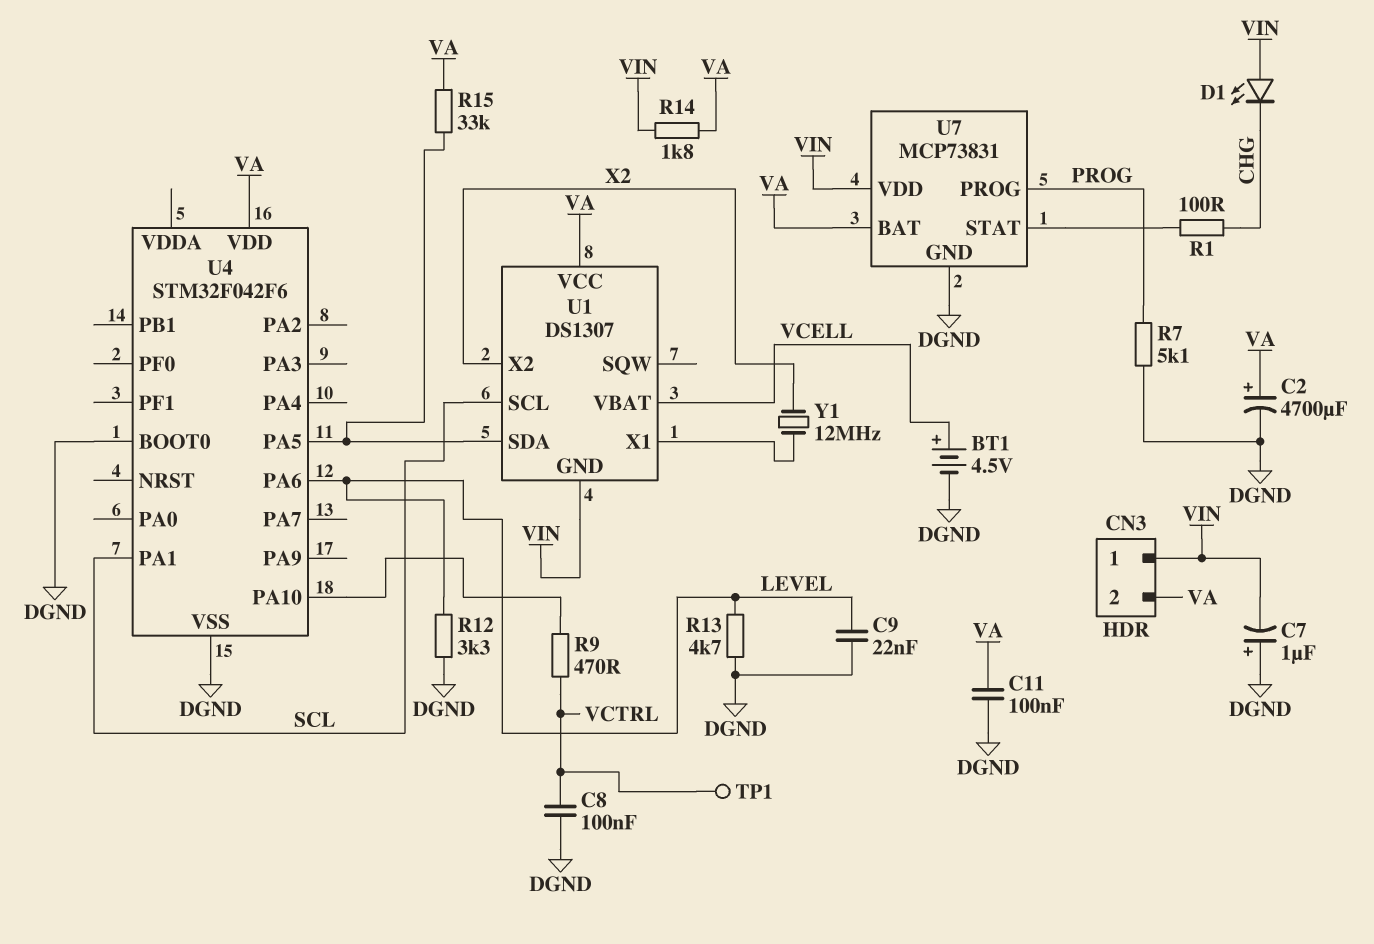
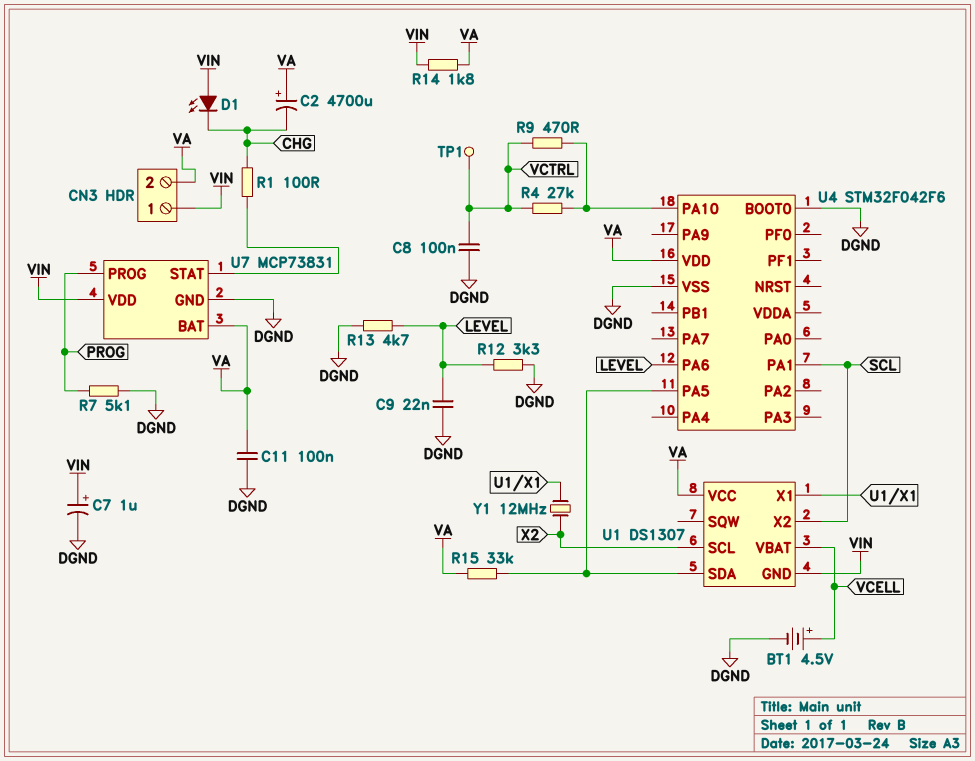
C2: 4700uF (plus VA, minus DGND) -> 4700uF (plus VA, minus CHG)
C7: 1uF (plus DGND, minus VIN) -> 1uF (plus VIN, minus DGND)
R4: none -> 27k (U4/PA10, VCTRL)
U1 pin SCL: SCL -> X2
U1 pin X2: X2 -> SCL

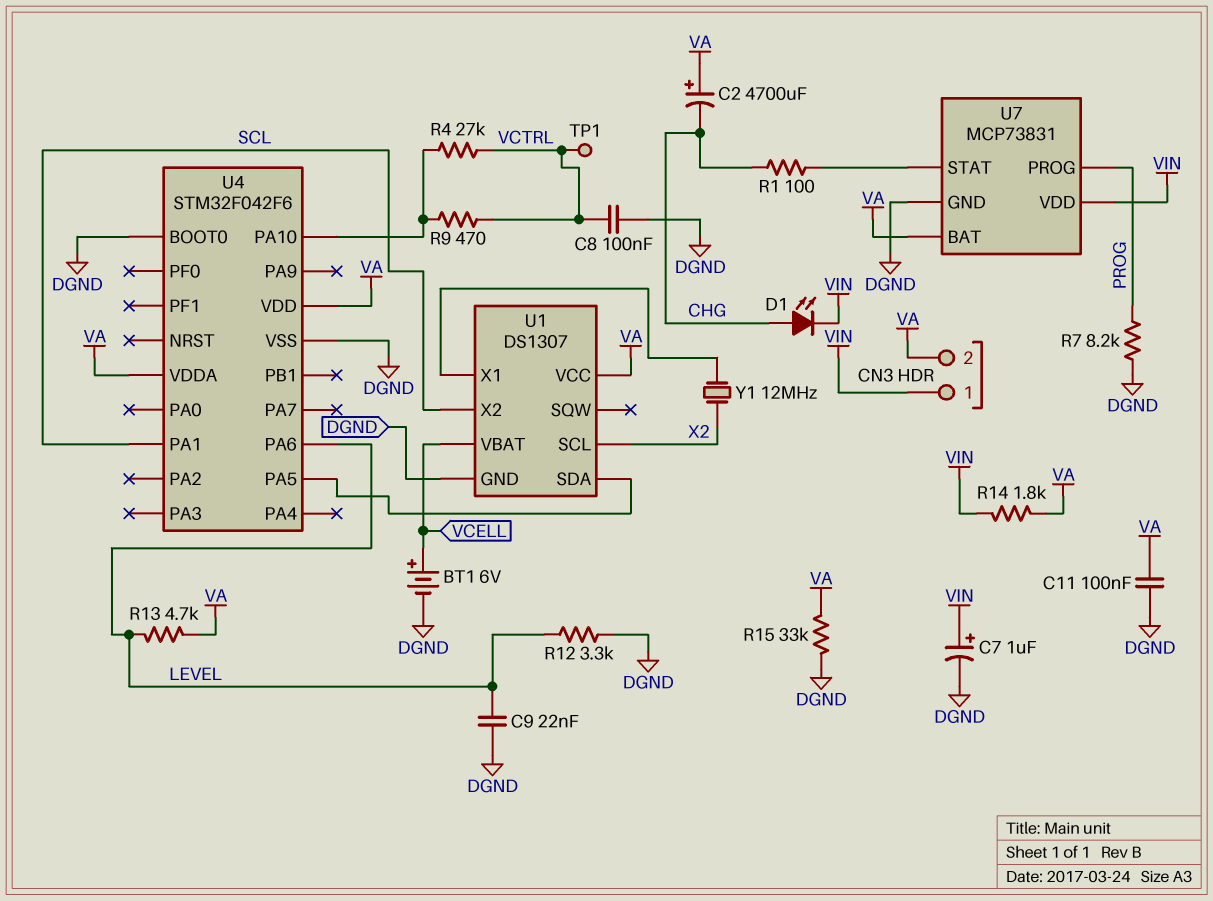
BT1: 4.5V (plus VCELL, minus DGND) -> 6V (plus VCELL, minus DGND)
D1: LED (A VIN, K CHG) -> LED (A CHG, K VIN)
R7: 5.1k (DGND, PROG) -> 8.2k (DGND, PROG)
R13: 4.7k (DGND, LEVEL) -> 4.7k (LEVEL, VA)
R15: 33k (U1/SDA, VA) -> 33k (DGND, VA)
U1 pin GND: VIN -> DGND
U4 pin VDDA: none -> VA

